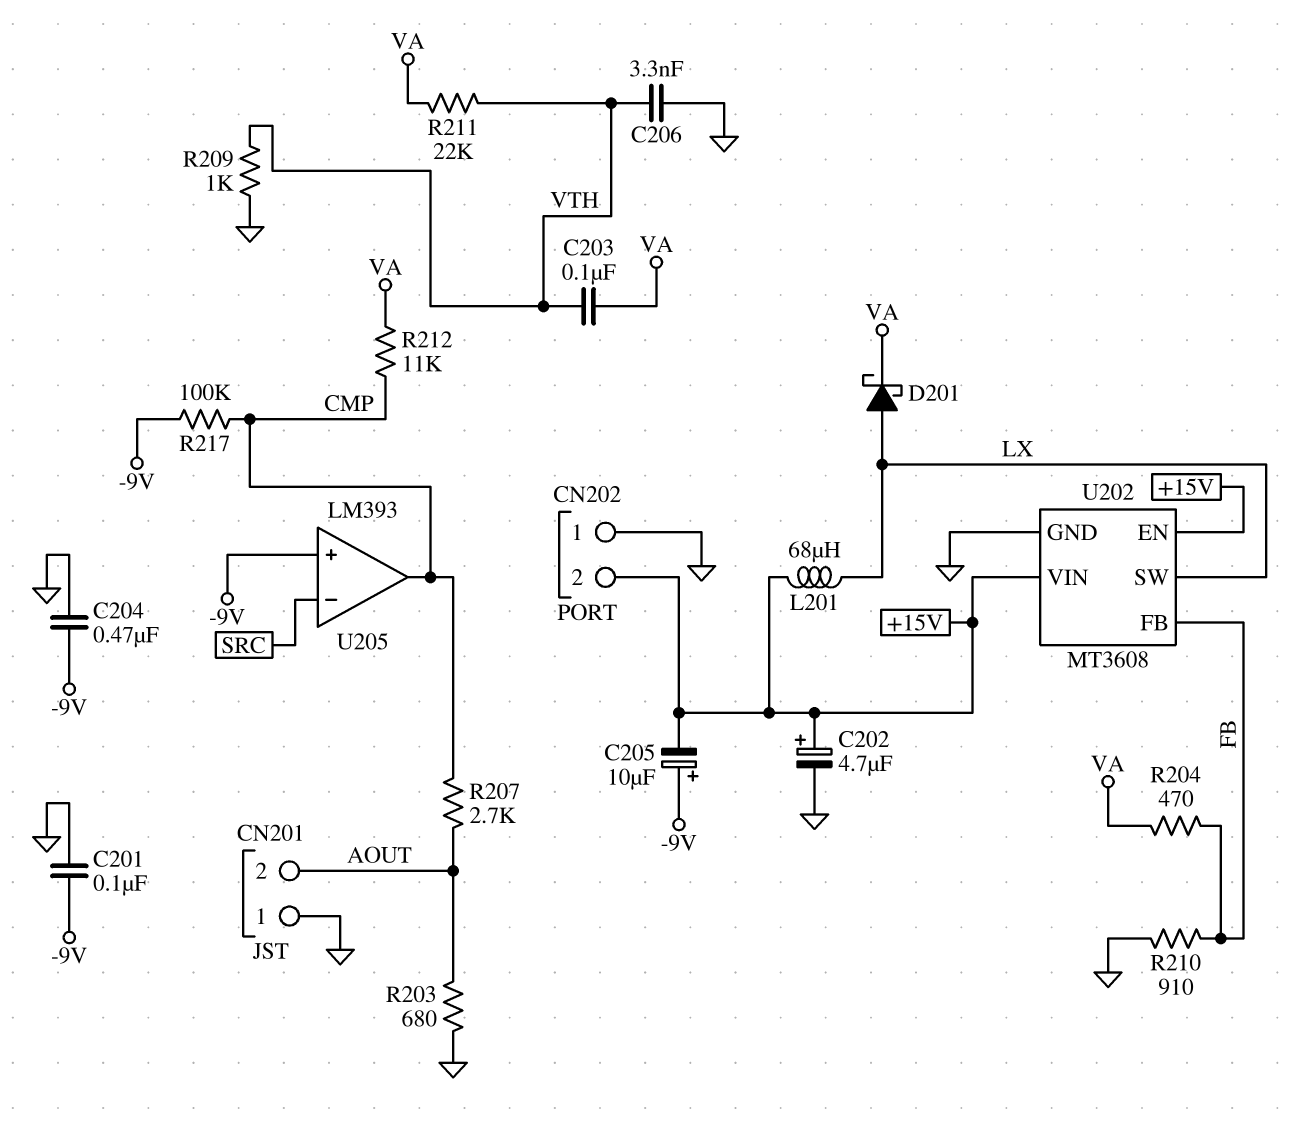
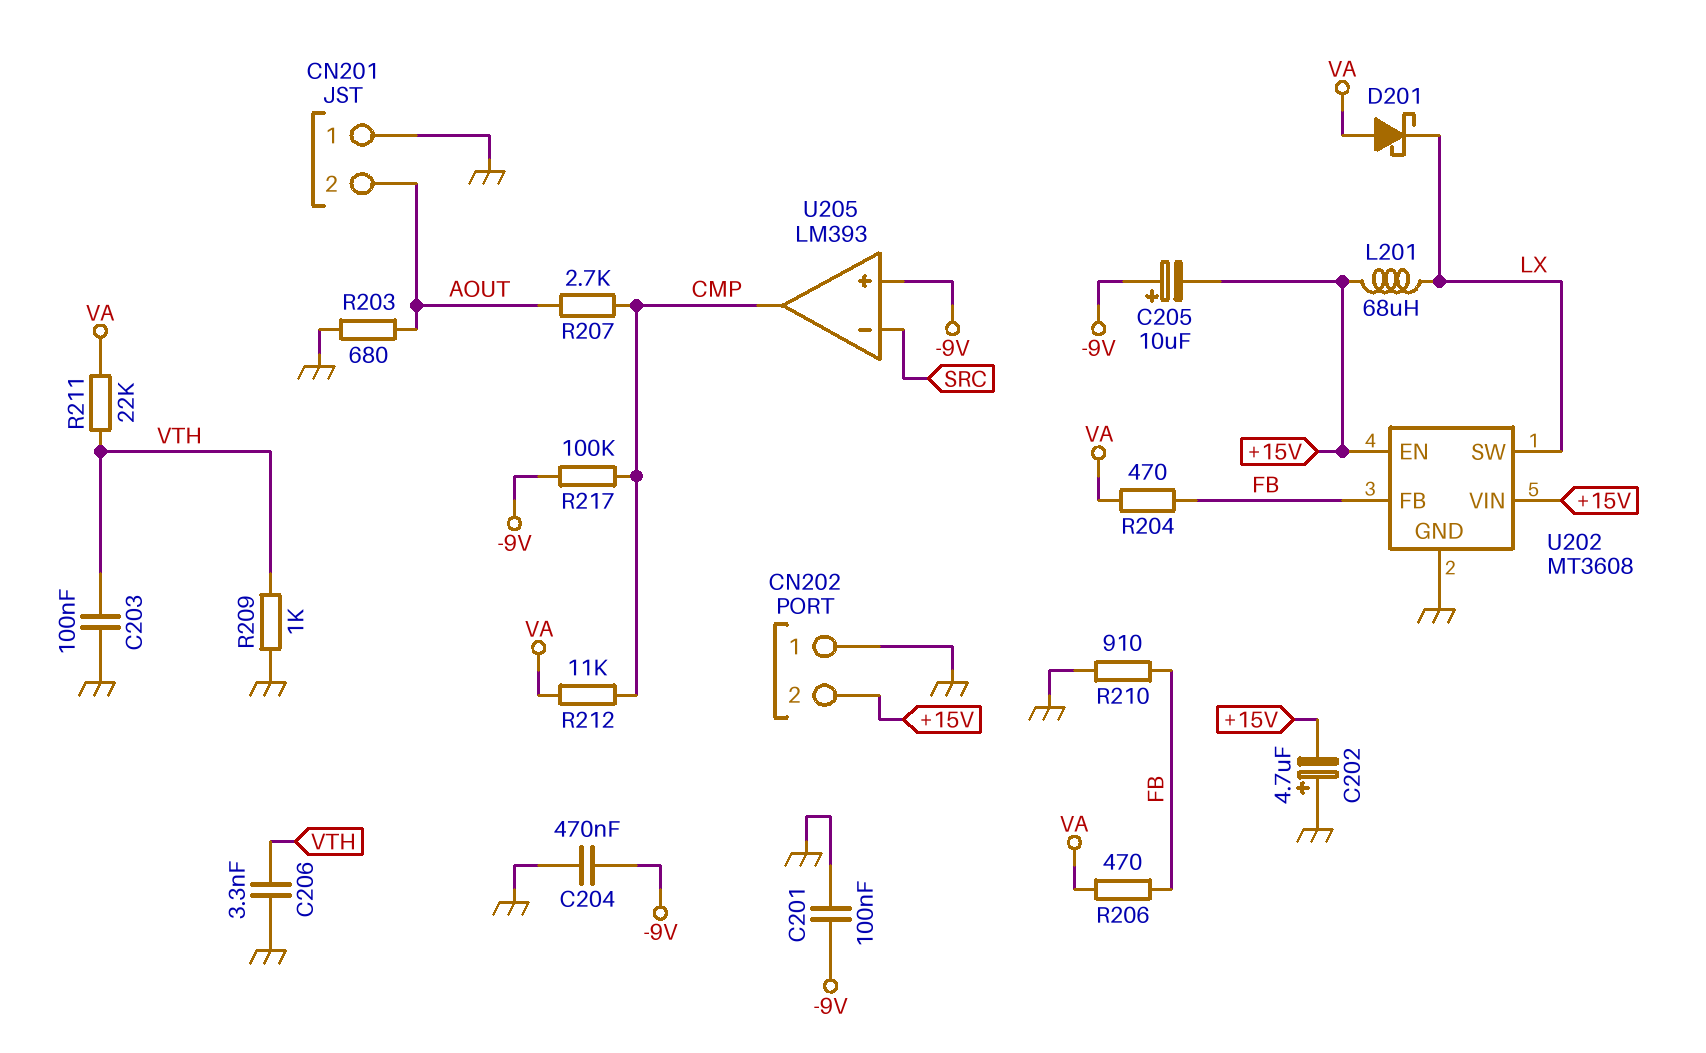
C202: 4.7uF (plus +15V, minus GND) -> 4.7uF (plus GND, minus +15V)
C203: 100nF (VA, VTH) -> 100nF (GND, VTH)
D201: schottky (A LX, K VA) -> schottky (A VA, K LX)
R206: none -> 470 (FB, VA)

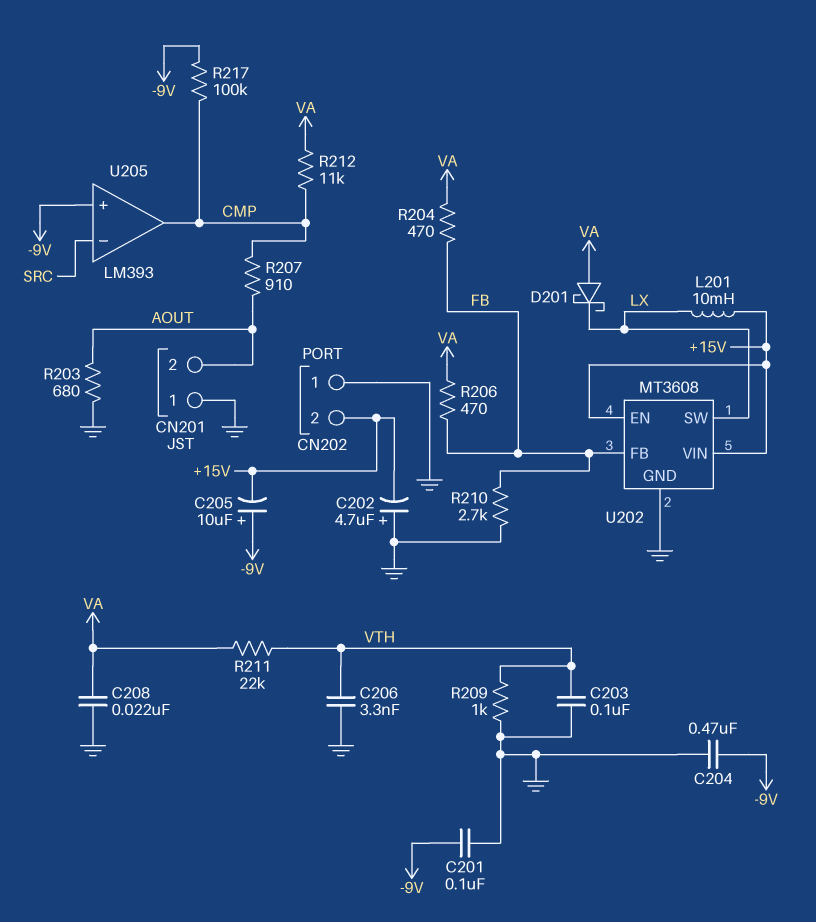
C208: none -> 22nF (GND, VA)
L201: 68uH (+15V, LX) -> 10mH (+15V, LX)
R207: 2.7k (AOUT, CMP) -> 910 (AOUT, CMP)
R210: 910 (FB, GND) -> 2.7k (FB, GND)

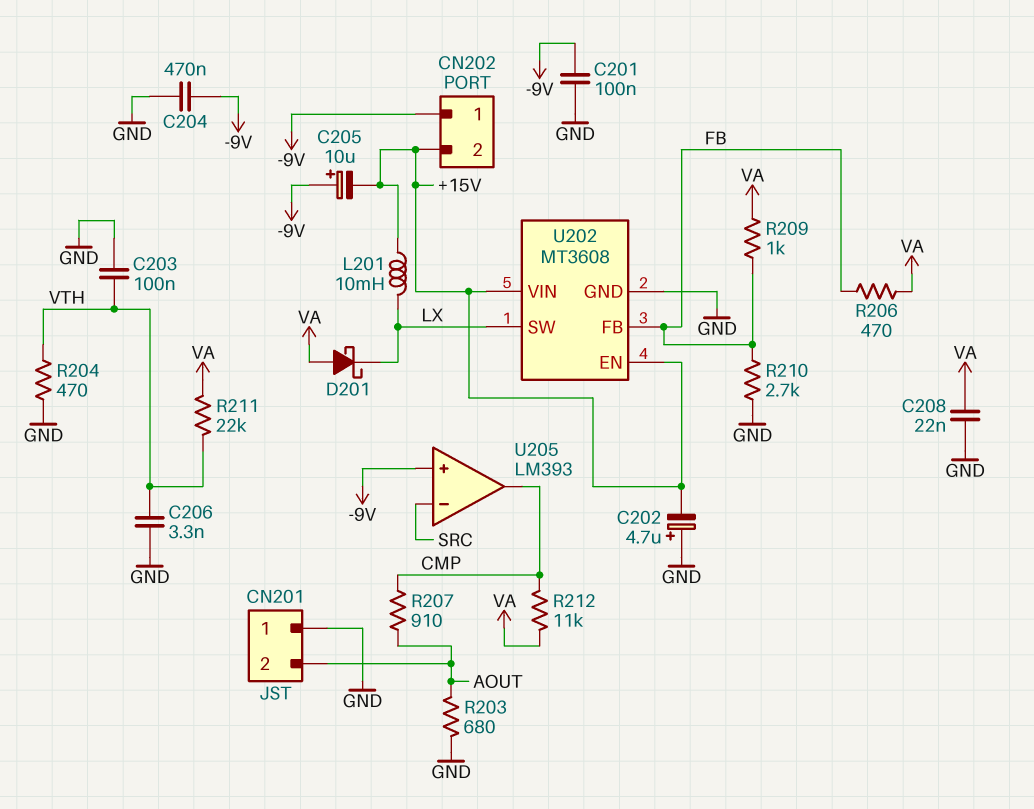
CN202 pin 1: GND -> -9V
R204: 470 (FB, VA) -> 470 (GND, VTH)
R209: 1k (GND, VTH) -> 1k (FB, VA)
R217: 100k (-9V, CMP) -> none

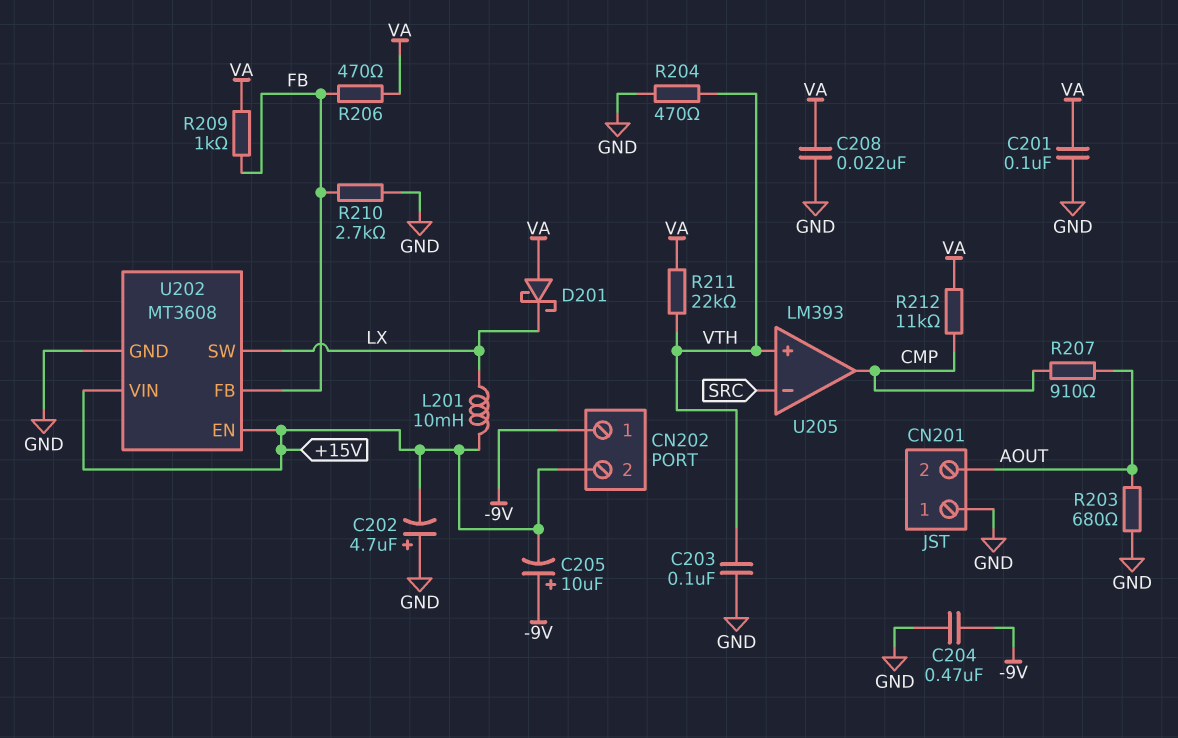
C201: 100nF (-9V, GND) -> 100nF (GND, VA)
C206: 3.3nF (GND, VTH) -> none
U205 pin in+: -9V -> VTH

